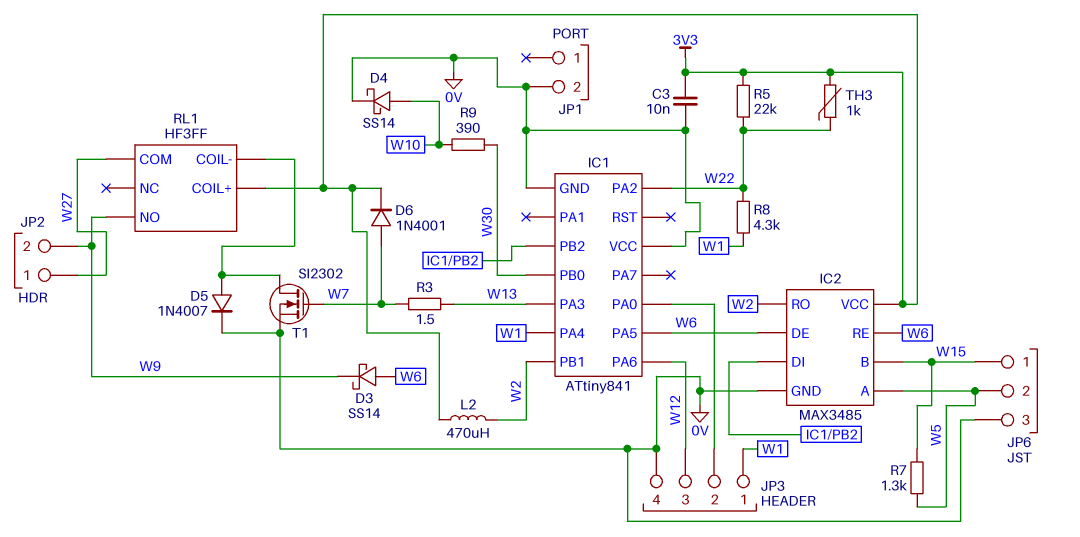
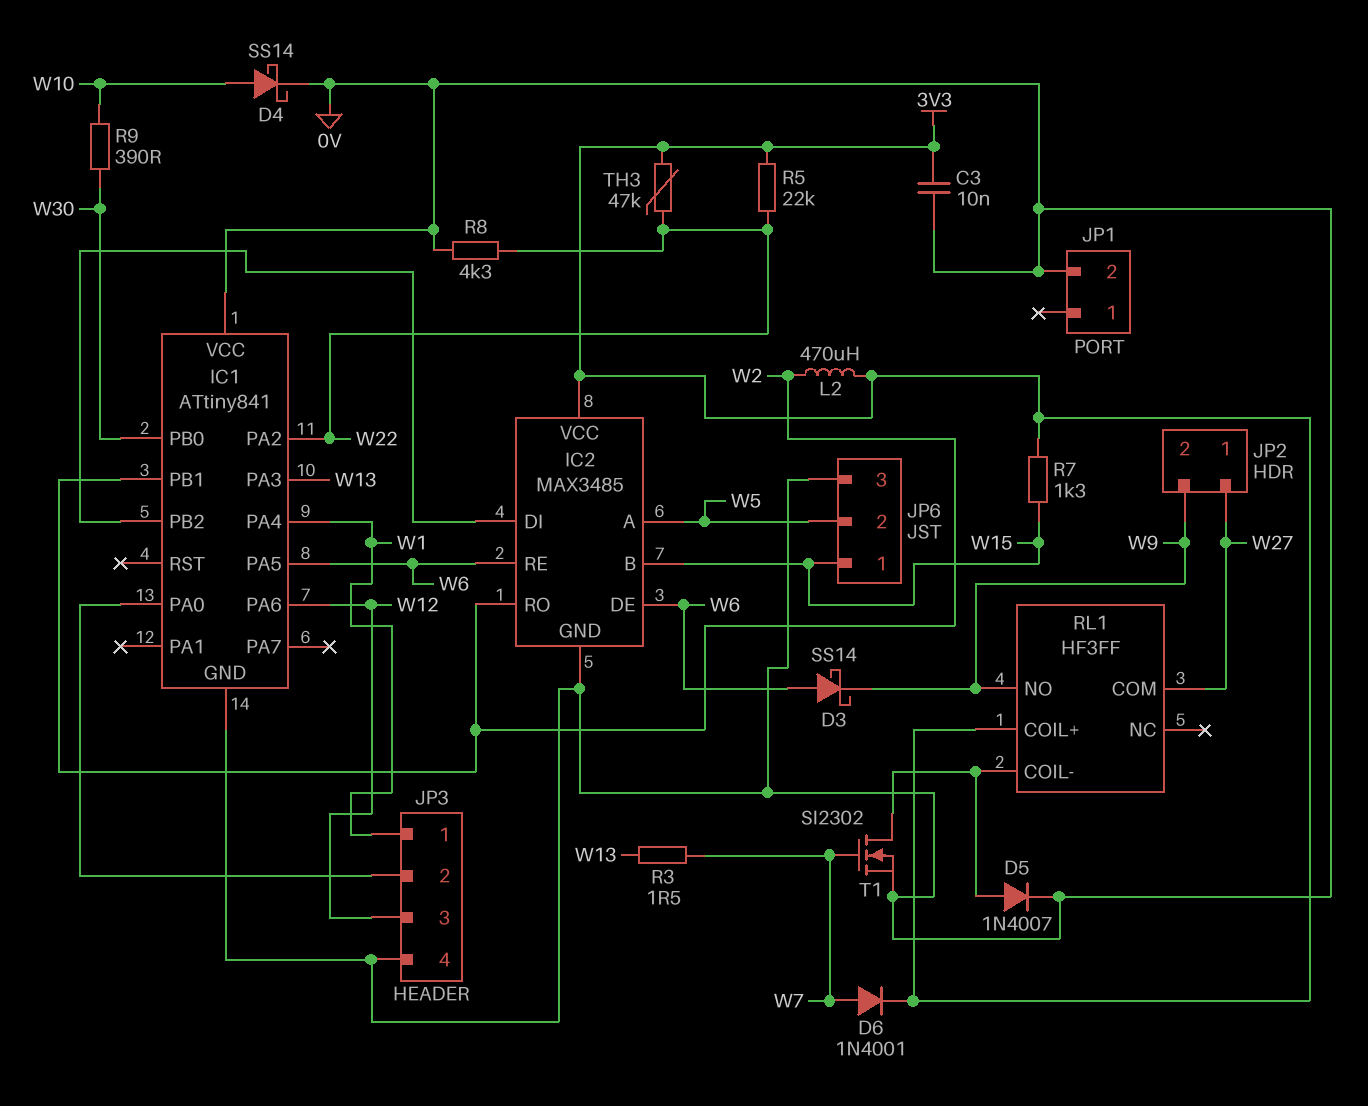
R7: 1.3k (W5, W15) -> 1.3k (3V3, W15)
R8: 4.3k (W1, W22) -> 4.3k (0V, W22)
TH3: 1k (3V3, W22) -> 47k (3V3, W22)

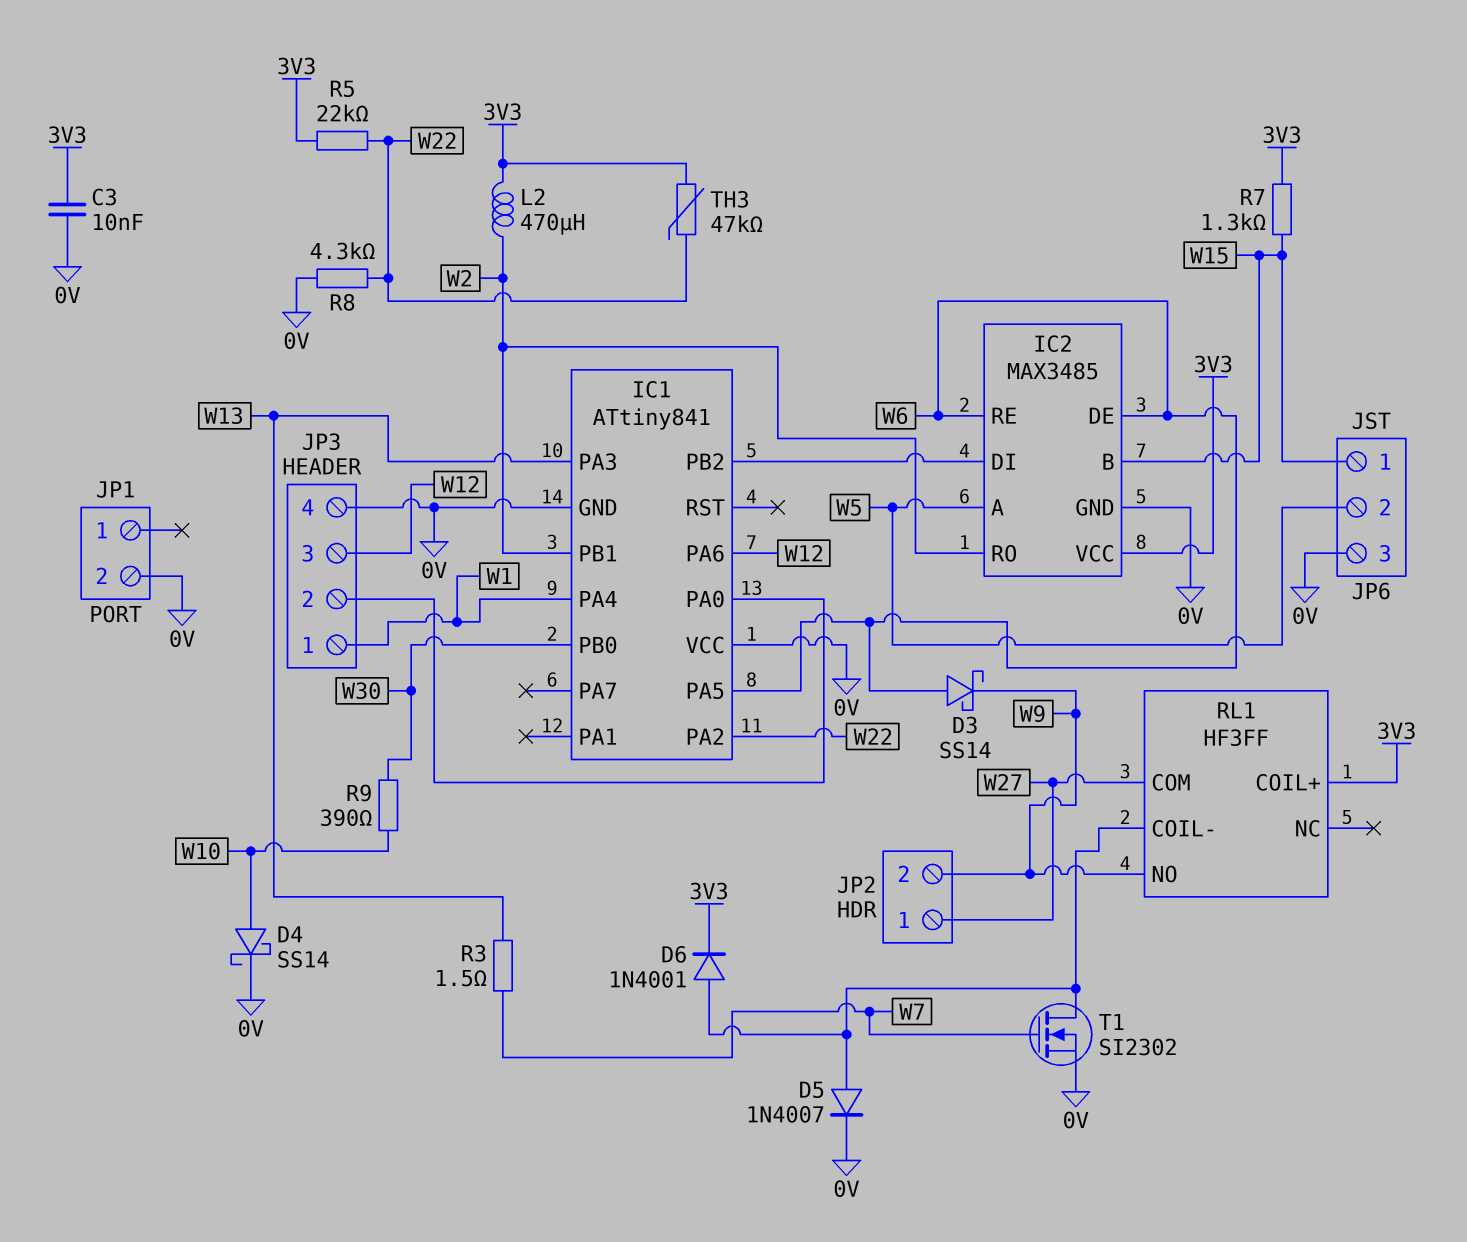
D6: diode 1N4001 (A W7, K 3V3) -> diode 1N4001 (A RL1/COIL-, K 3V3)

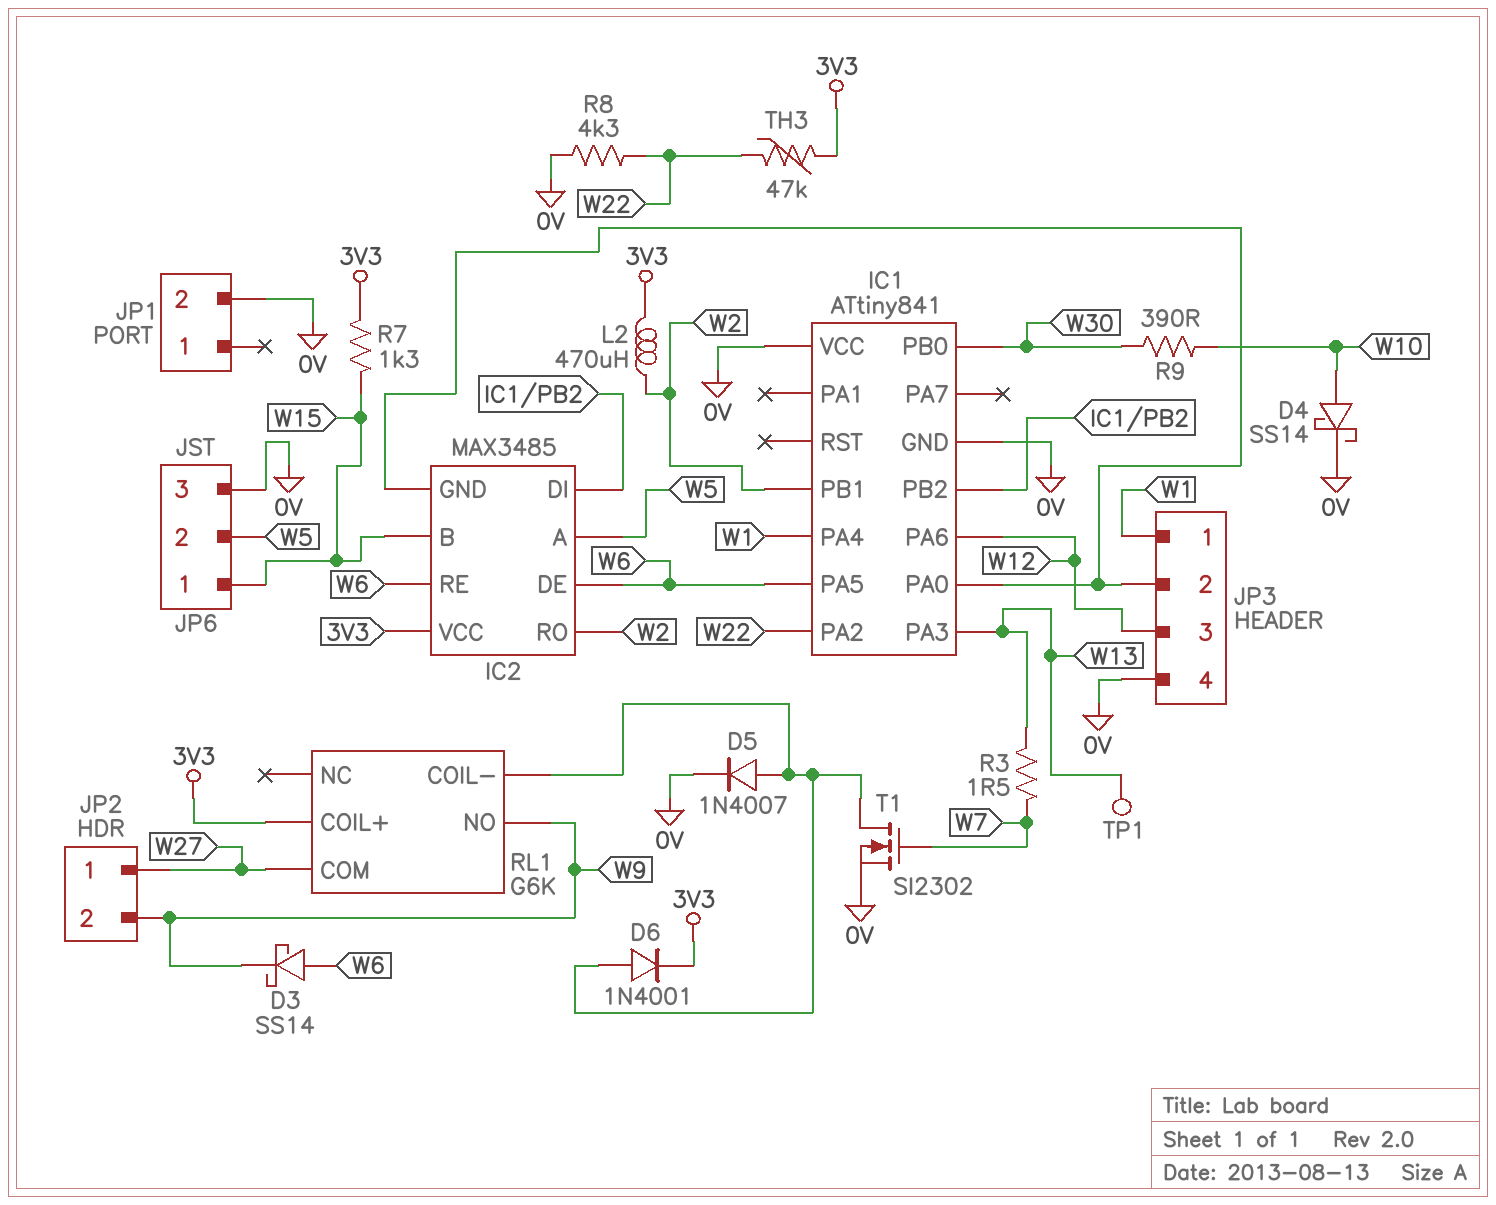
C3: 10nF (0V, 3V3) -> none
IC2 pin GND: 0V -> IC1/PA0
R5: 22k (3V3, W22) -> none
RL1: HF3FF -> G6K
TP1: none -> test point (W13)

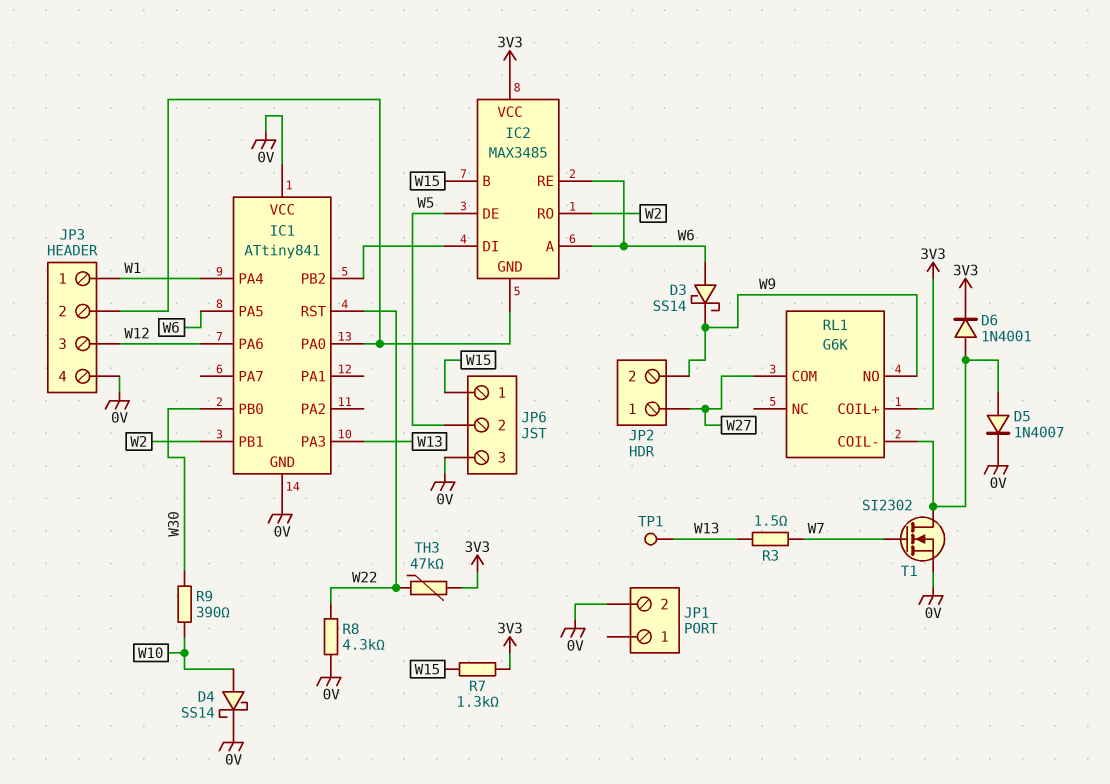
IC1 pin PA2: W22 -> none
IC1 pin RST: none -> W22
IC2 pin A: W5 -> W6
IC2 pin DE: W6 -> W5
L2: 470uH (3V3, W2) -> none

